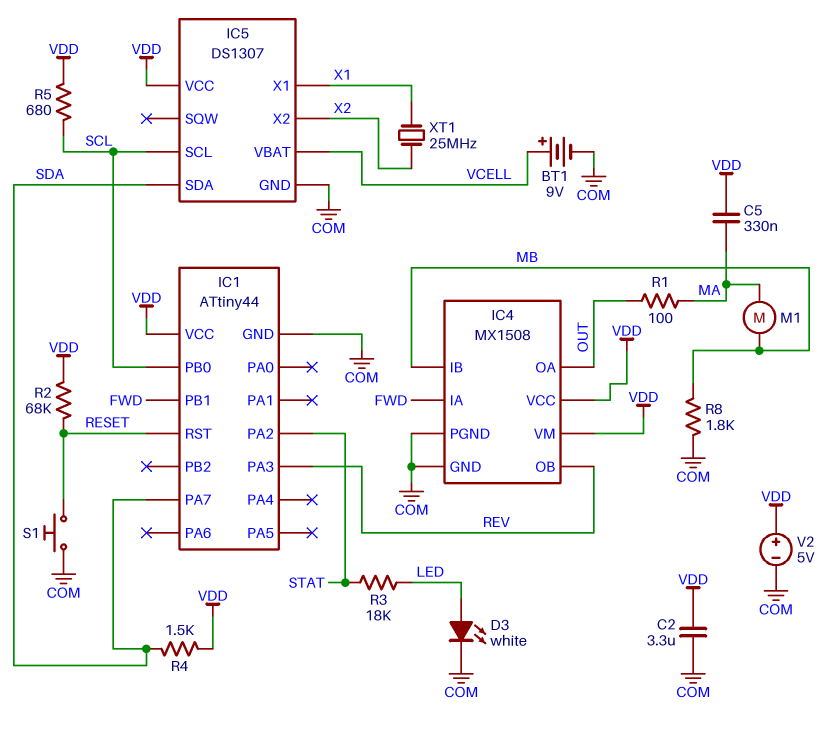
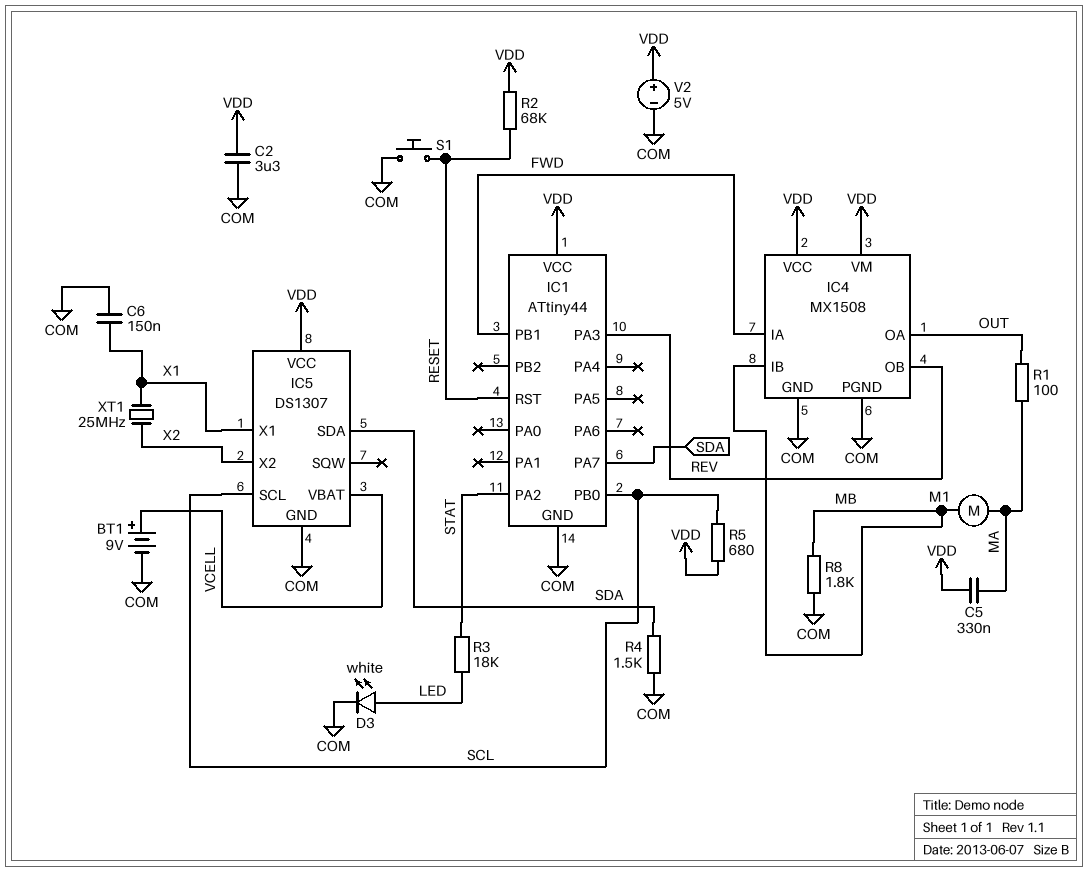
C6: none -> 150nF (COM, X1)
R4: 1.5k (SDA, VDD) -> 1.5k (COM, SDA)

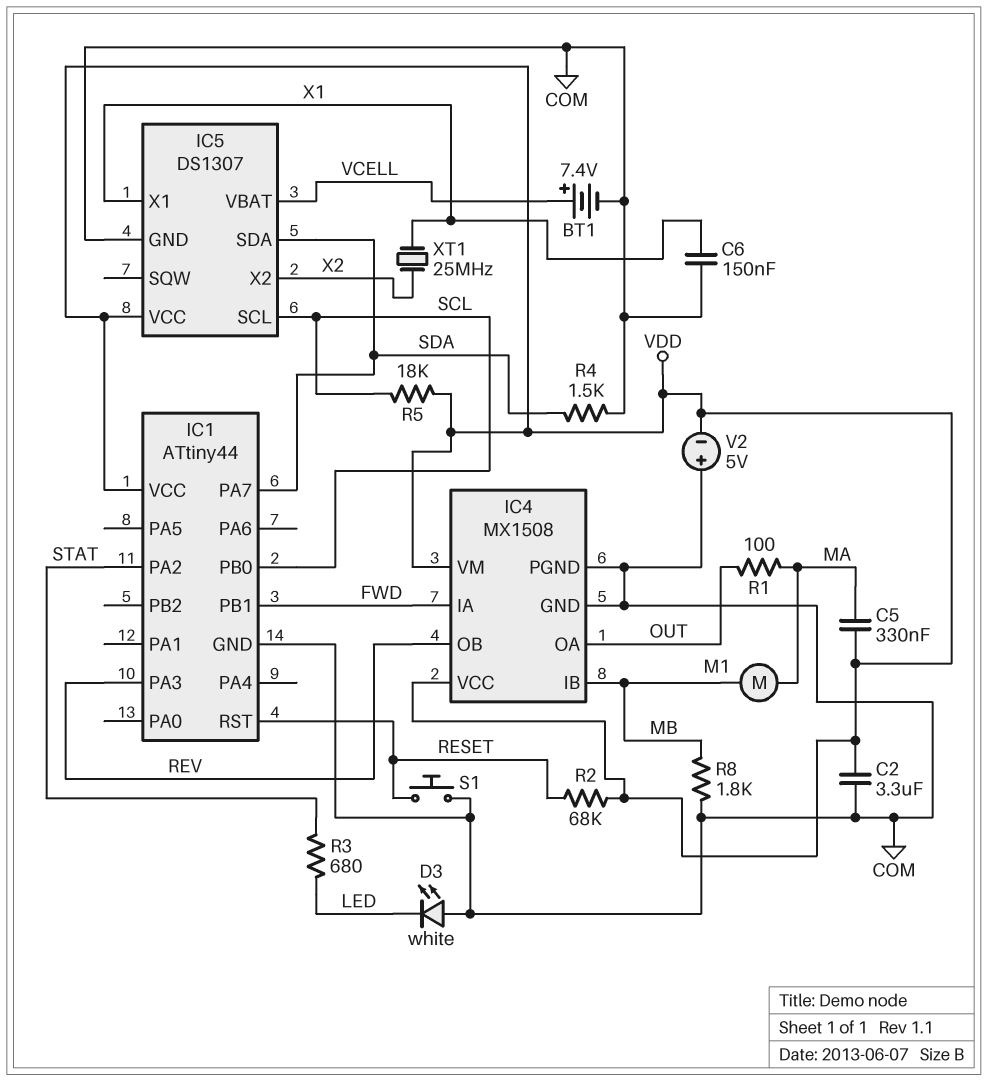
BT1: 9V (plus VCELL, minus COM) -> 7.4V (plus VCELL, minus COM)
D3: LED white (A LED, K COM) -> LED white (A COM, K LED)
R3: 18k (LED, STAT) -> 680 (LED, STAT)
R5: 680 (SCL, VDD) -> 18k (SCL, VDD)
V2: 5V (plus VDD, minus COM) -> 5V (plus COM, minus VDD)

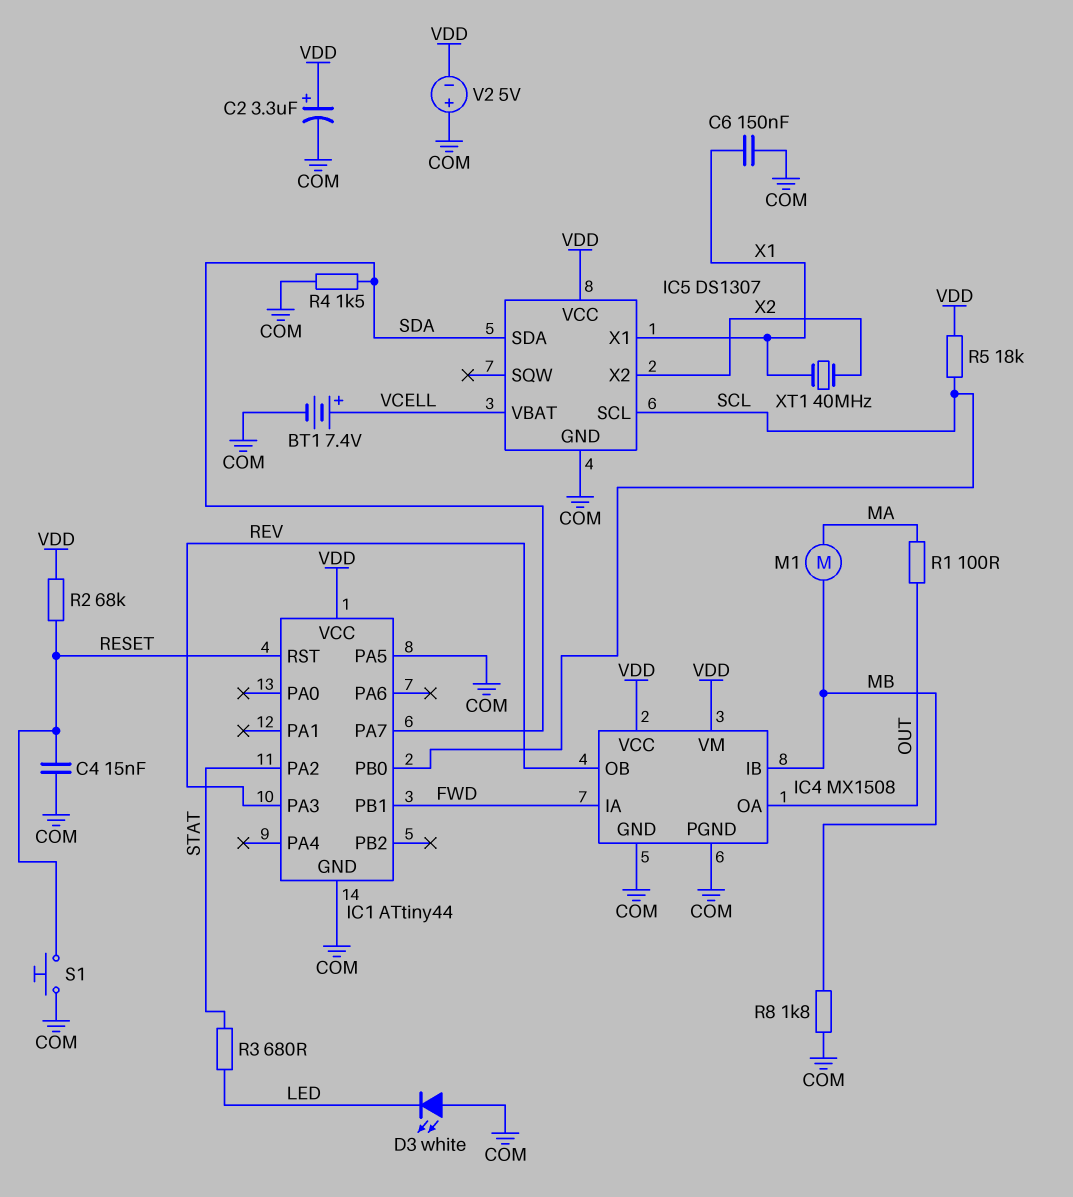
C2: 3.3uF (COM, VDD) -> 3.3uF (plus VDD, minus COM)
C4: none -> 15nF (COM, RESET)
C5: 330nF (MA, VDD) -> none
IC1 pin PA5: none -> COM
XT1: 25MHz (X1, X2) -> 40MHz (X1, X2)

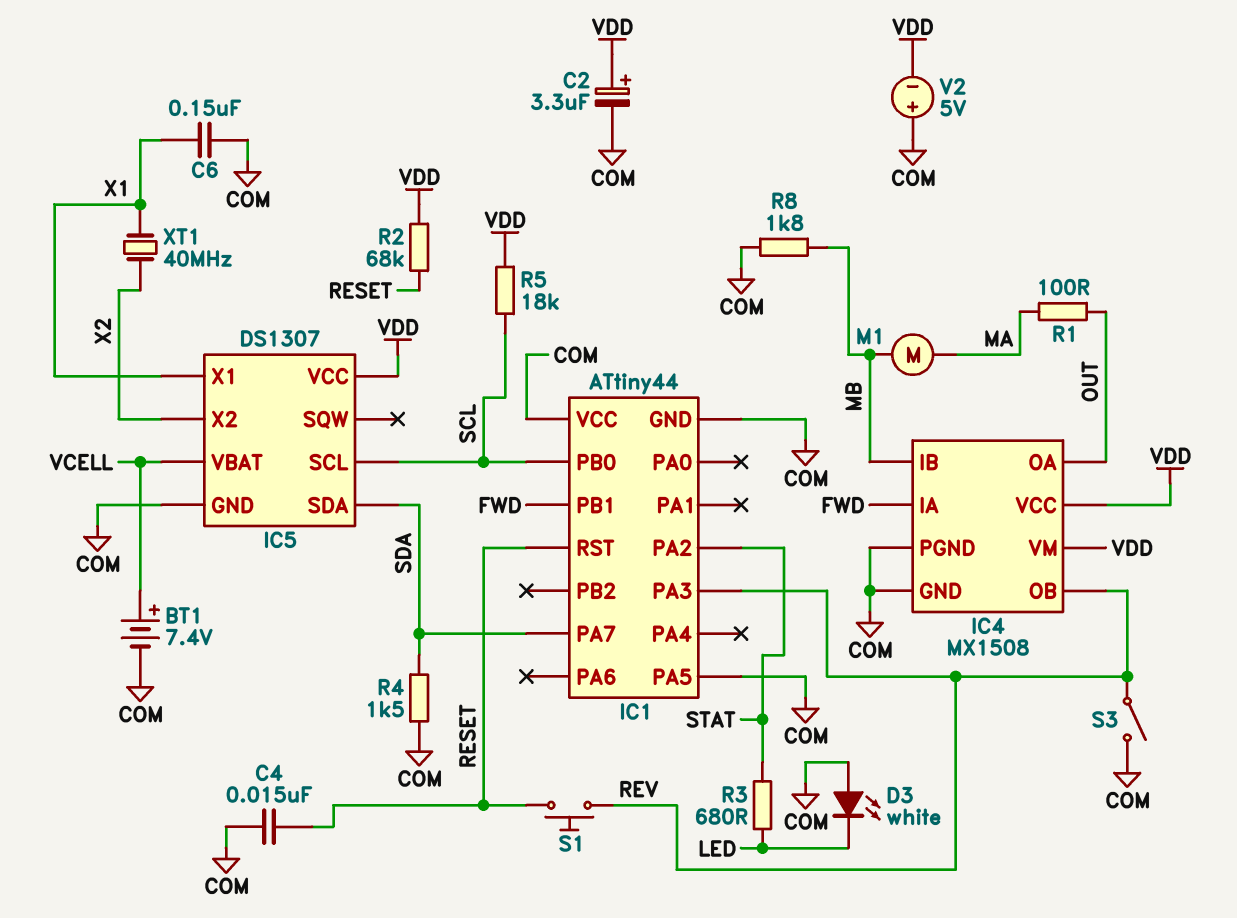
IC1 pin VCC: VDD -> COM
S1: button (COM, RESET) -> button (RESET, REV)
S3: none -> switch (COM, REV)

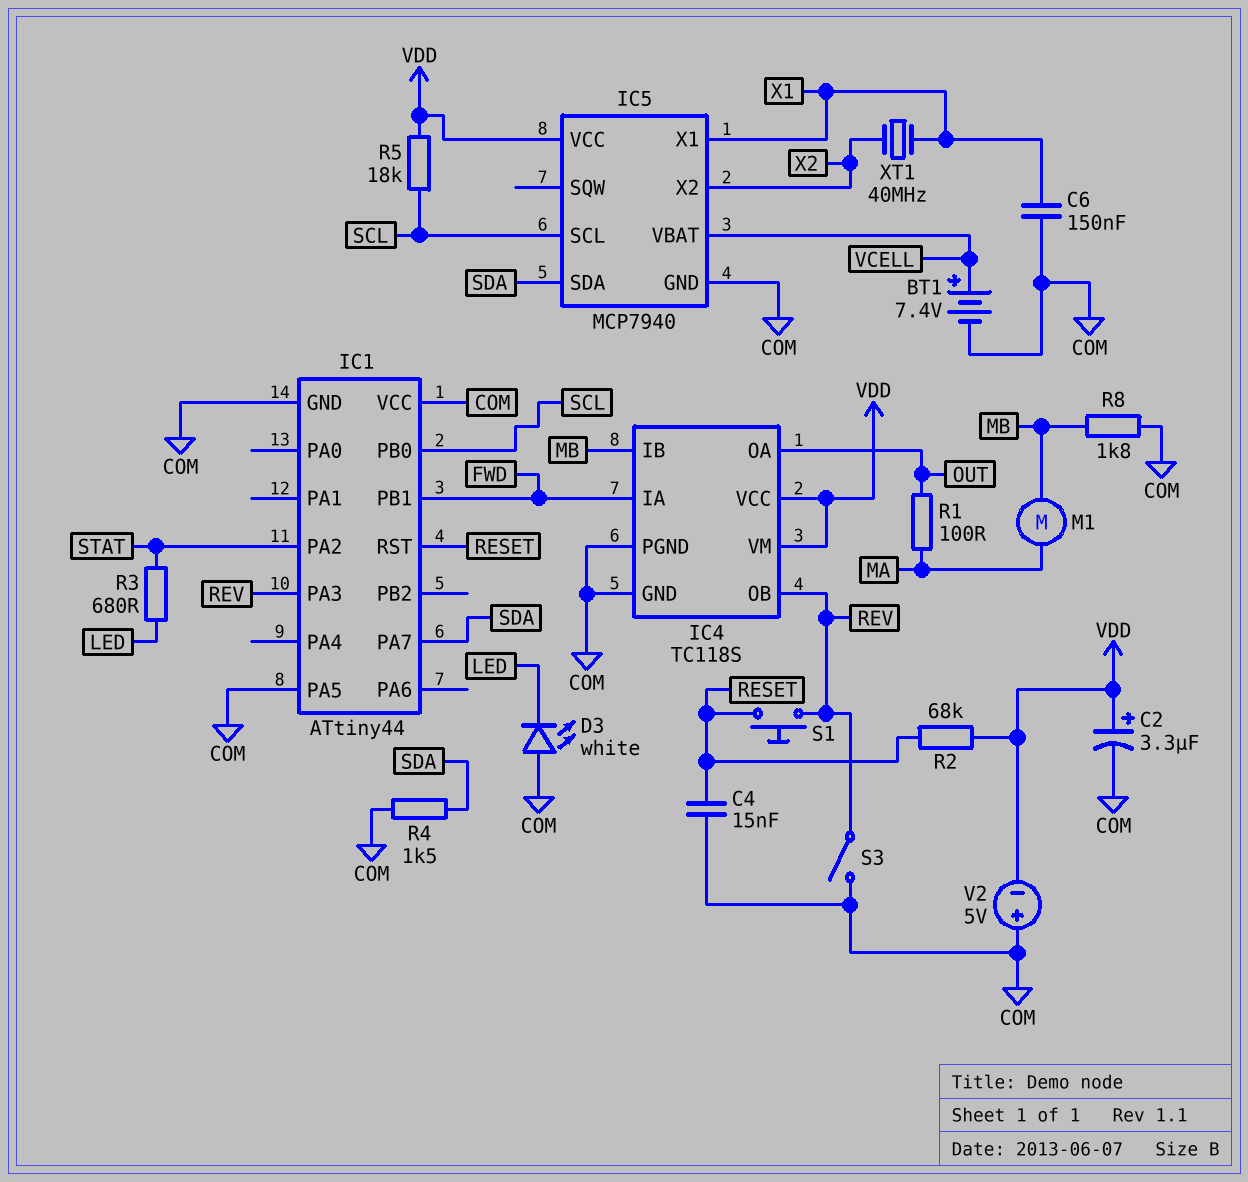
IC4: MX1508 -> TC118S
IC5: DS1307 -> MCP7940

